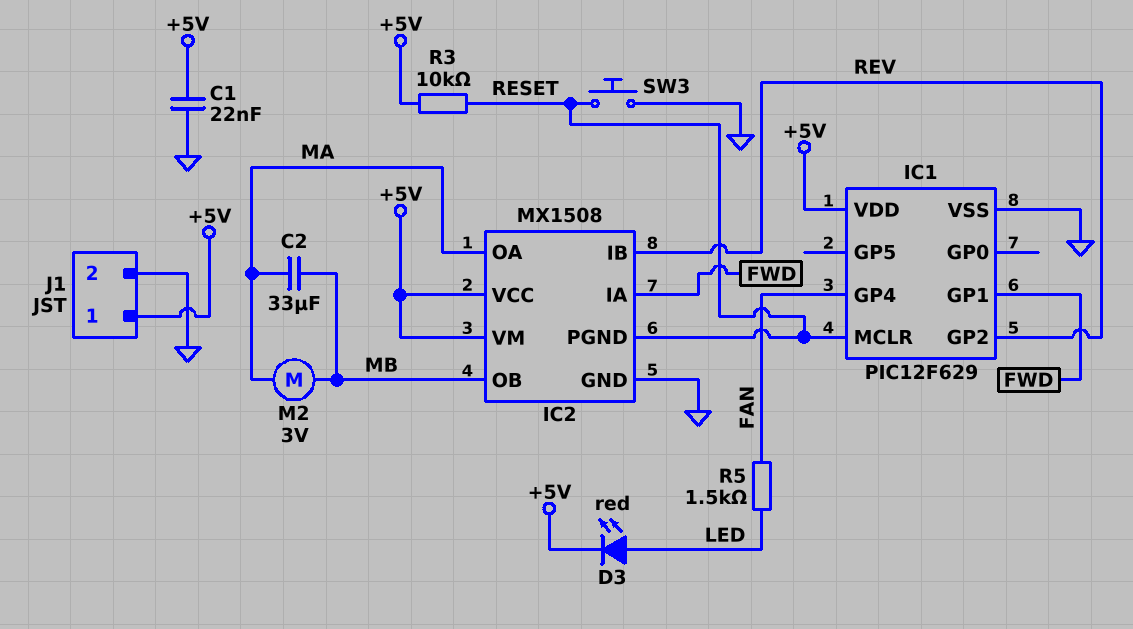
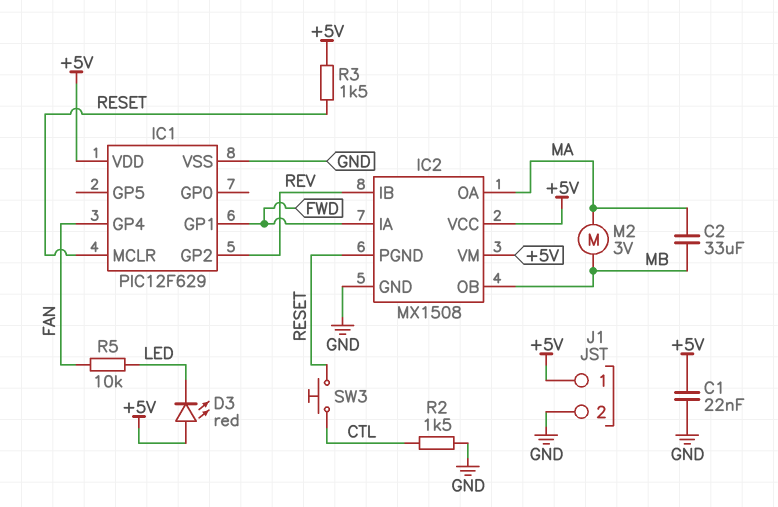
D3: LED red (A LED, K +5V) -> LED red (A +5V, K LED)
R2: none -> 1.5k (CTL, GND)
R3: 10k (+5V, RESET) -> 1.5k (+5V, RESET)
R5: 1.5k (FAN, LED) -> 10k (FAN, LED)
SW3: button (GND, RESET) -> button (CTL, RESET)

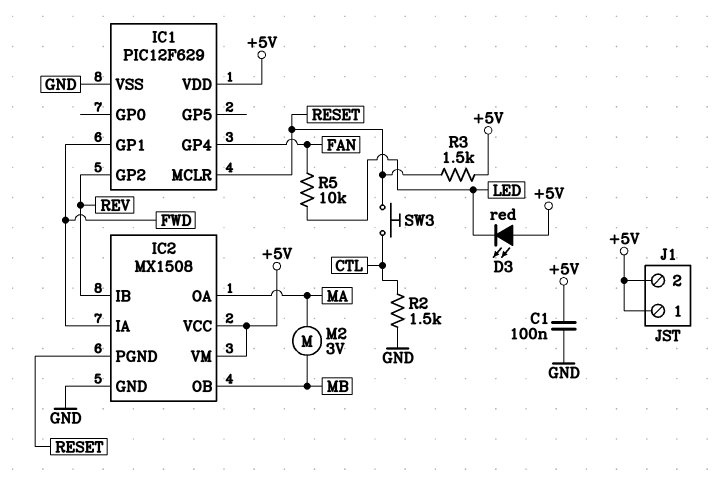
C1: 22nF (+5V, GND) -> 100nF (+5V, GND)
C2: 33uF (MA, MB) -> none
J1 pin 2: GND -> +5V

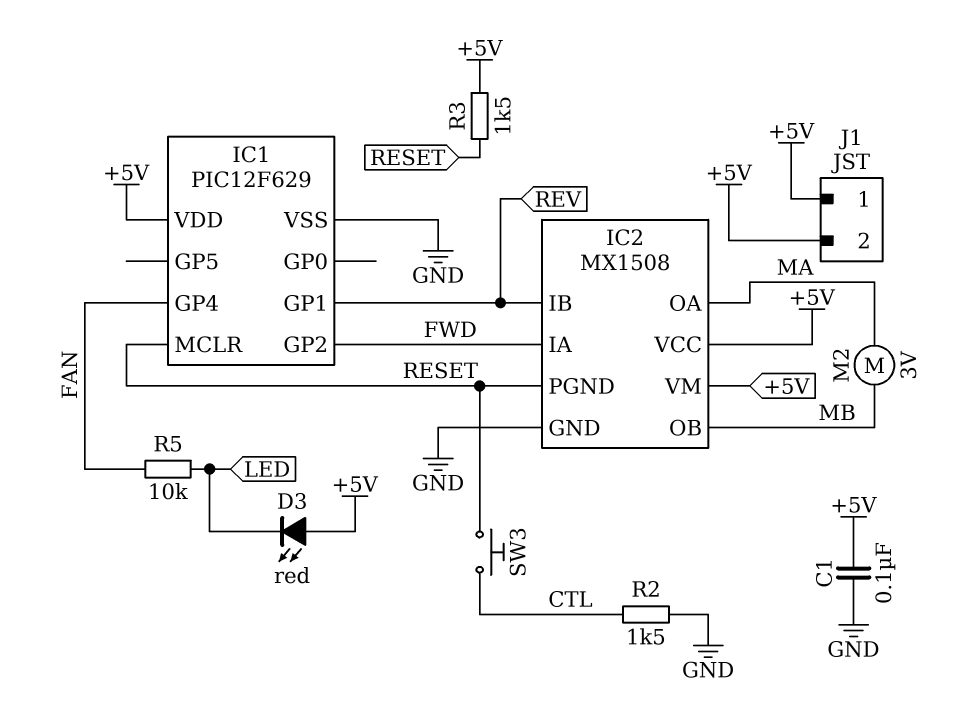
IC1 pin GP1: FWD -> REV
IC1 pin GP2: REV -> FWD

